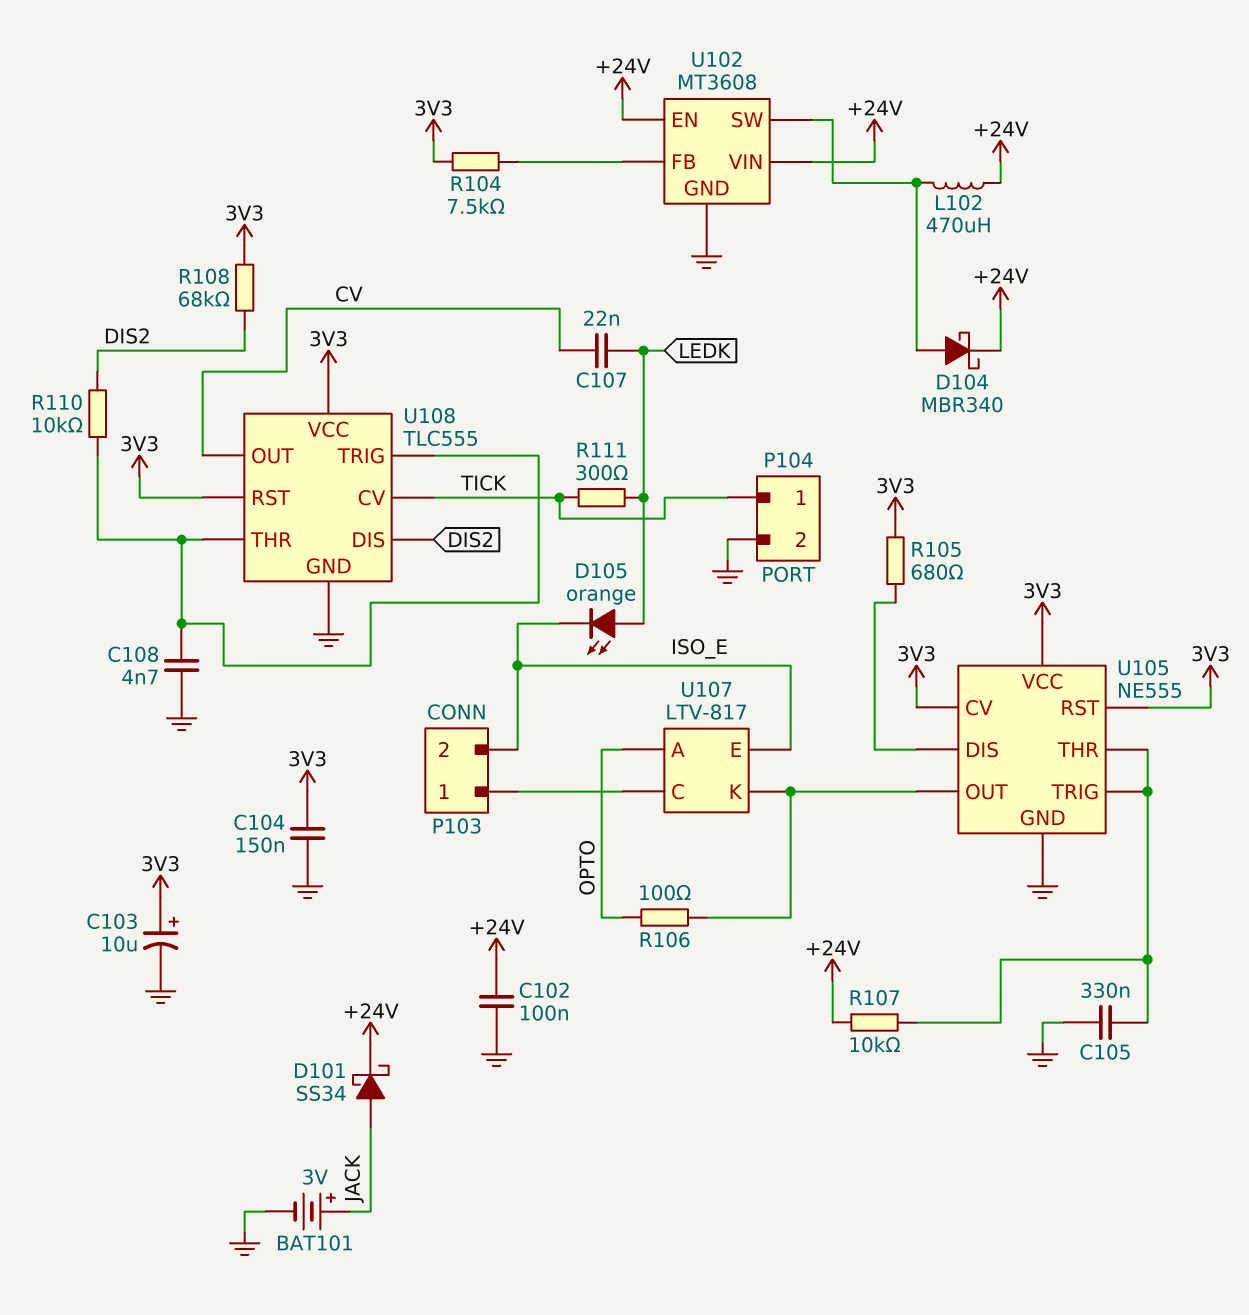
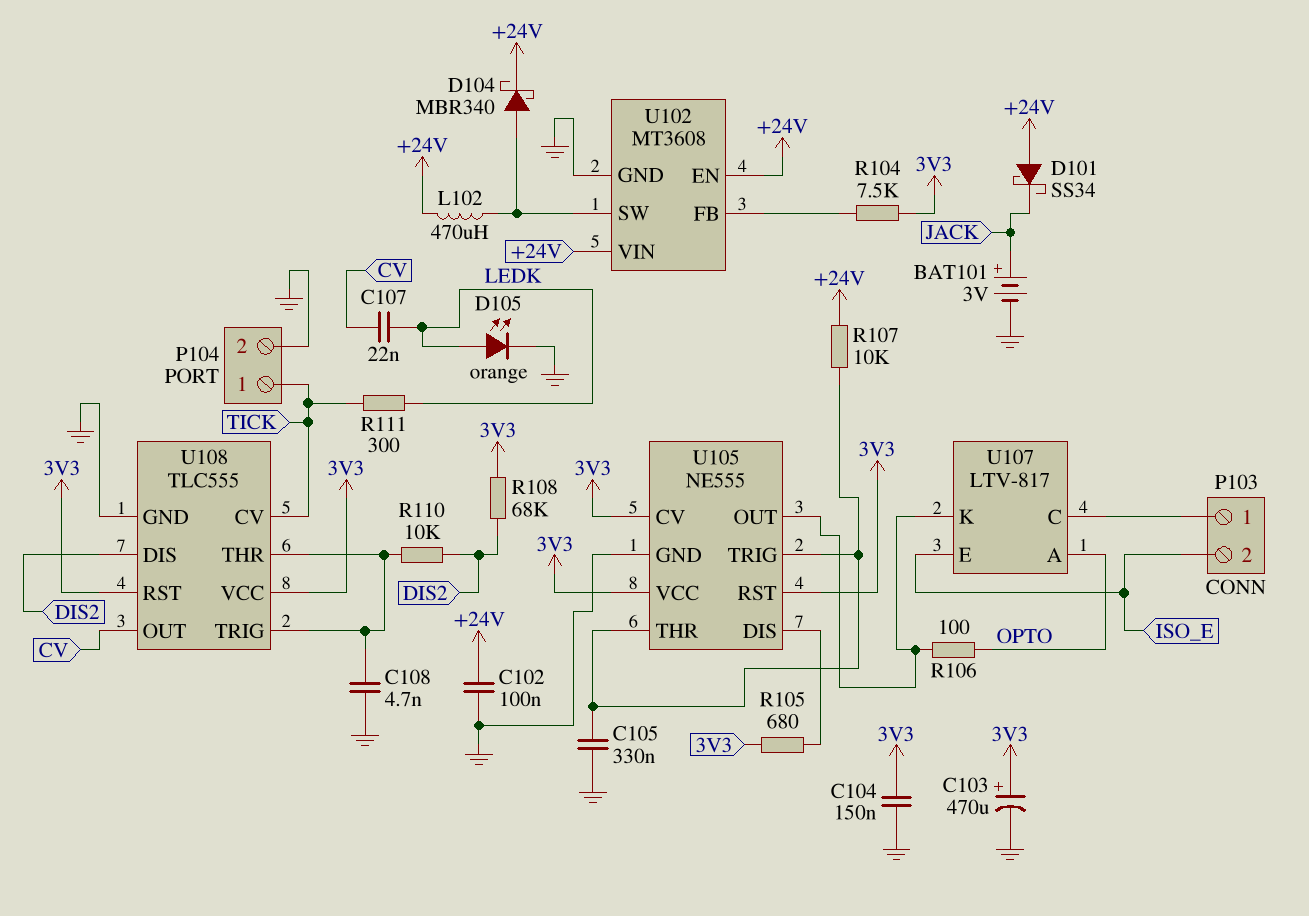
C103: 10uF (plus 3V3, minus GND) -> 470uF (plus 3V3, minus GND)
D101: schottky SS34 (A JACK, K +24V) -> schottky SS34 (A +24V, K JACK)
D105: LED orange (A LEDK, K ISO_E) -> LED orange (A LEDK, K GND)

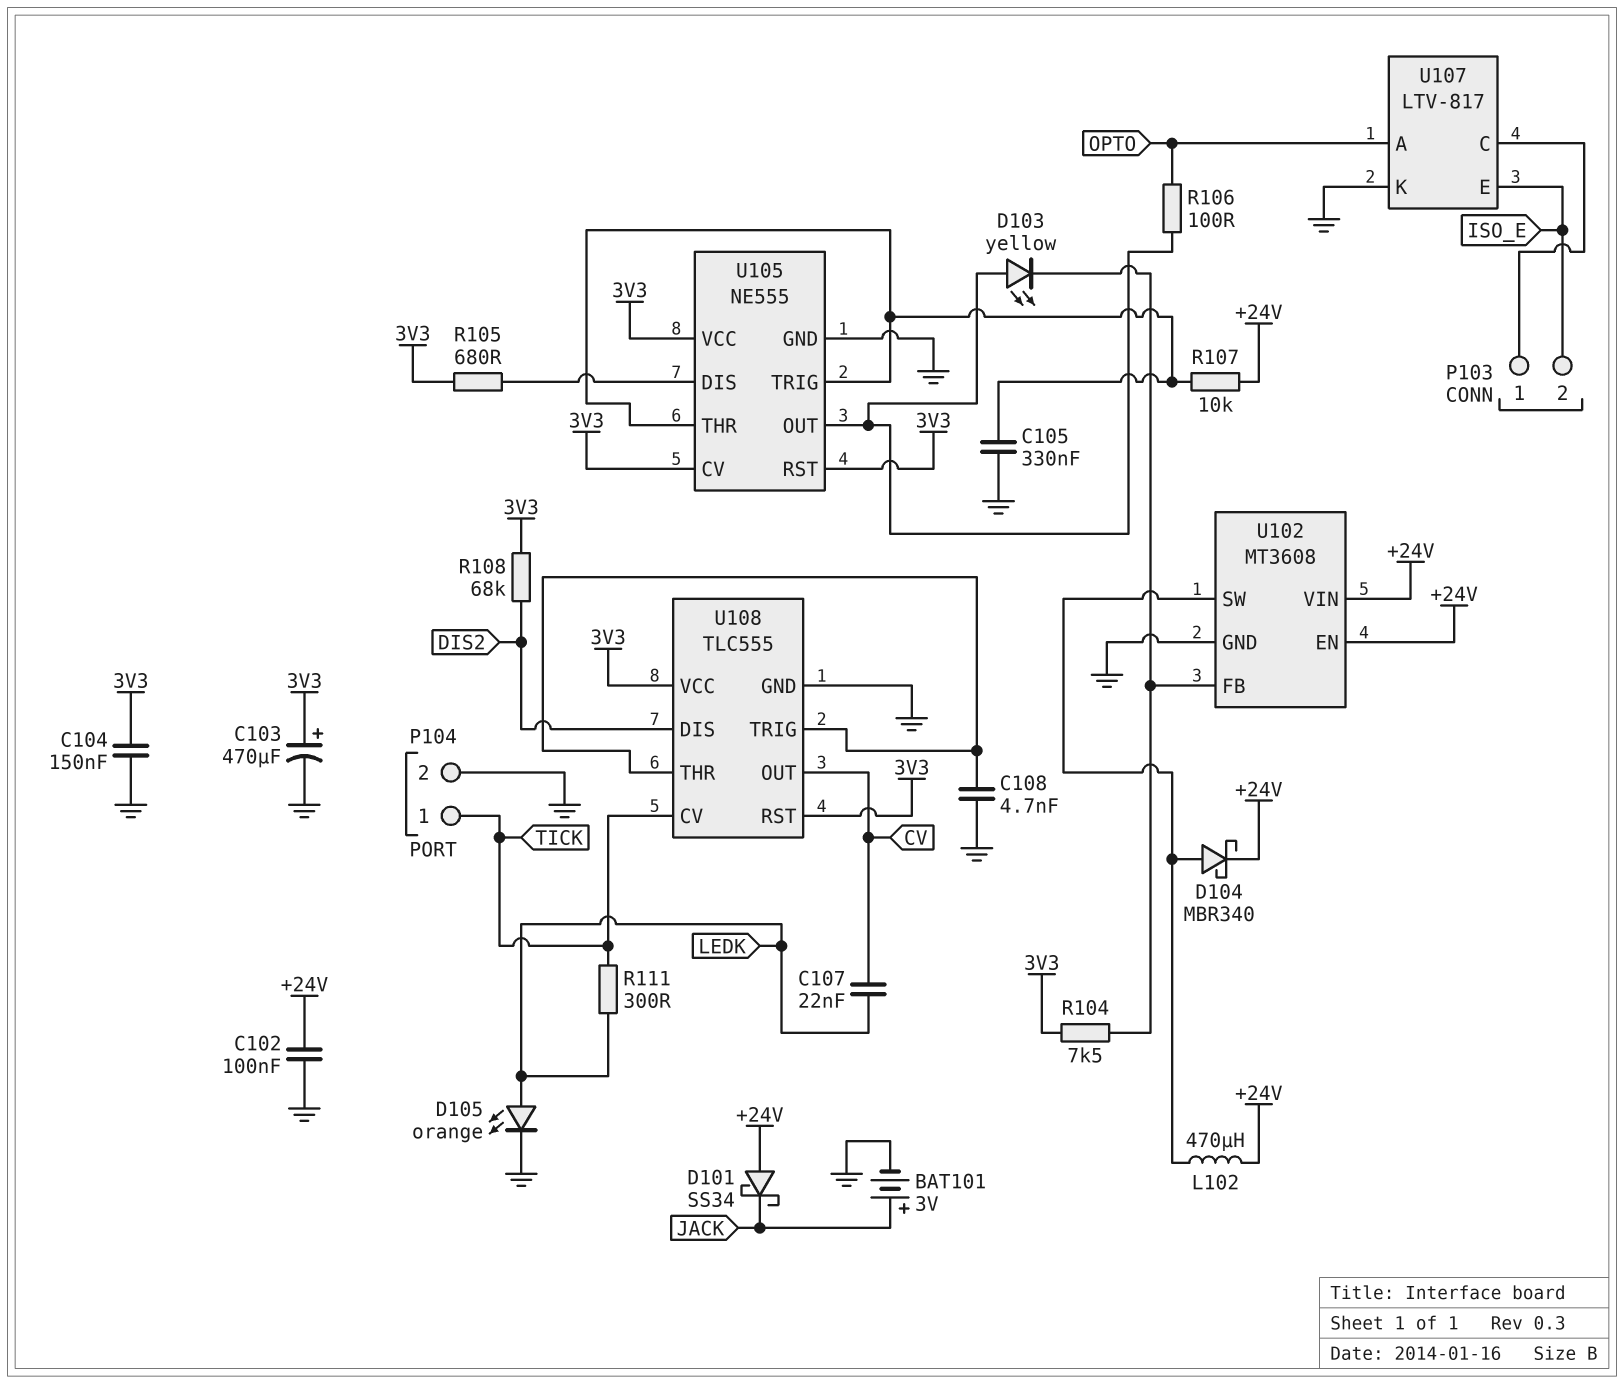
D103: none -> LED yellow (A U105/OUT, K U102/FB)
R110: 10k (DIS2, U108/THR) -> none
U107 pin K: U105/OUT -> GND

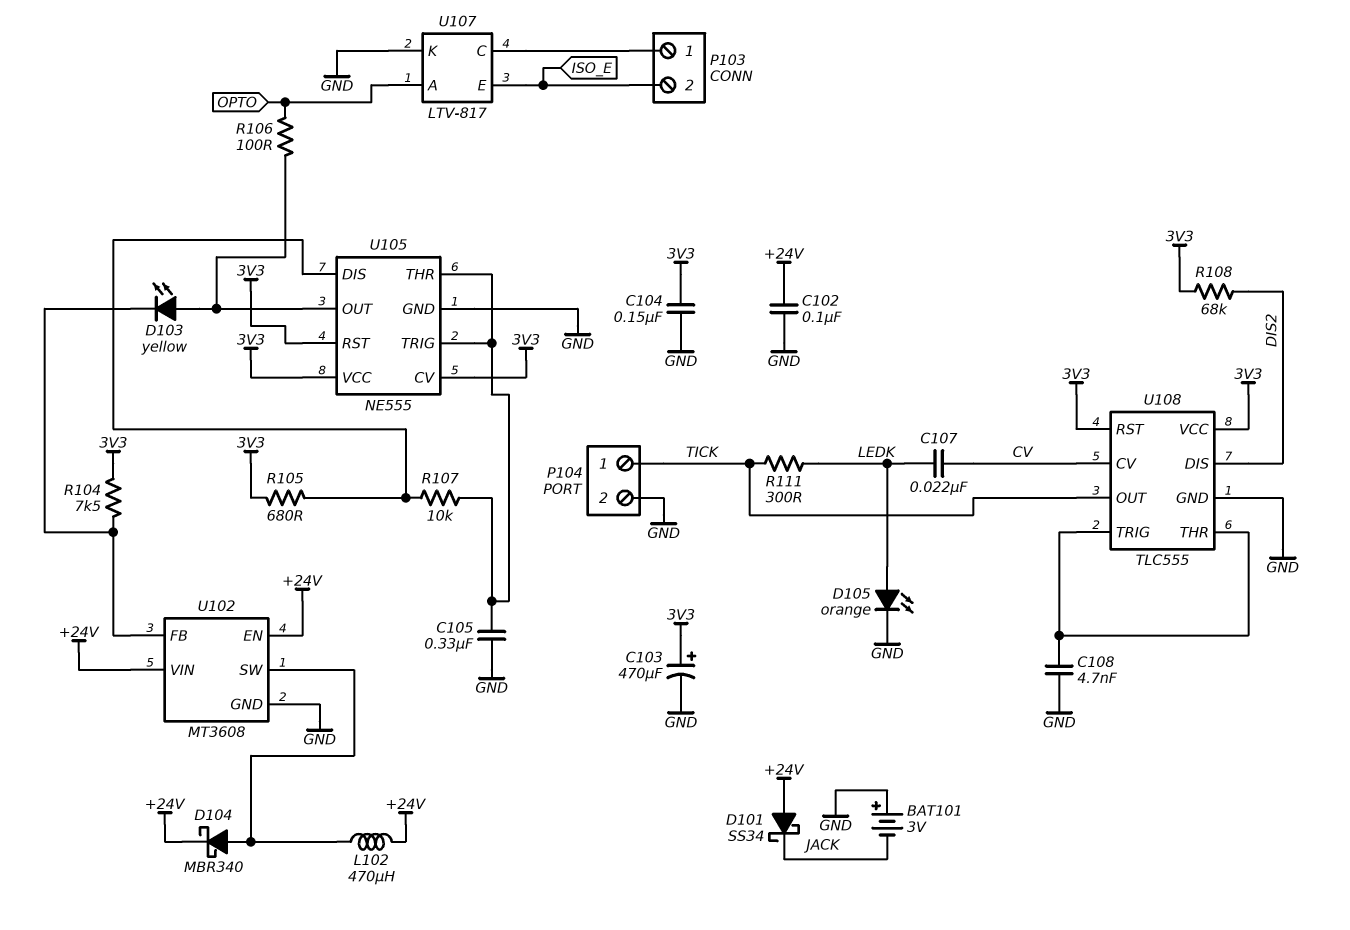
BAT101: 3V (plus JACK, minus GND) -> 3V (plus GND, minus JACK)
R107: 10k (+24V, U105/THR) -> 10k (U105/DIS, U105/THR)
U108 pin CV: TICK -> CV
U108 pin OUT: CV -> TICK

